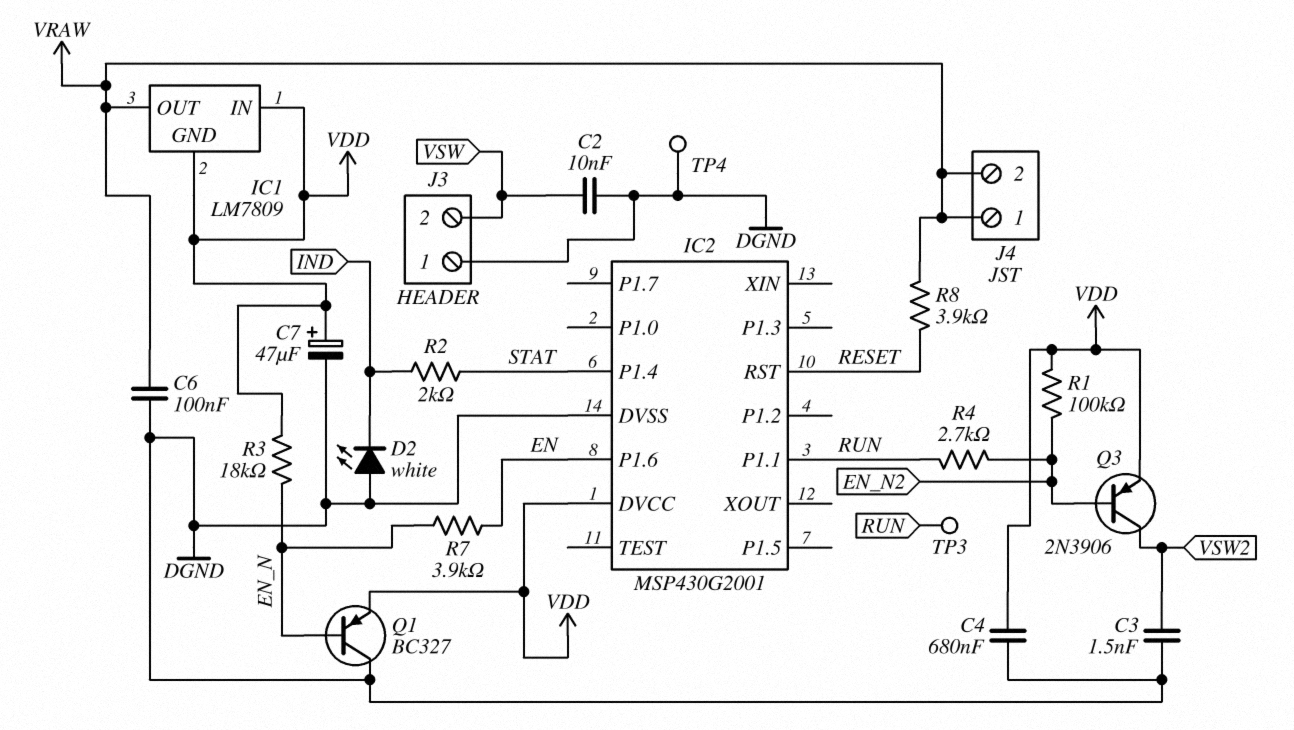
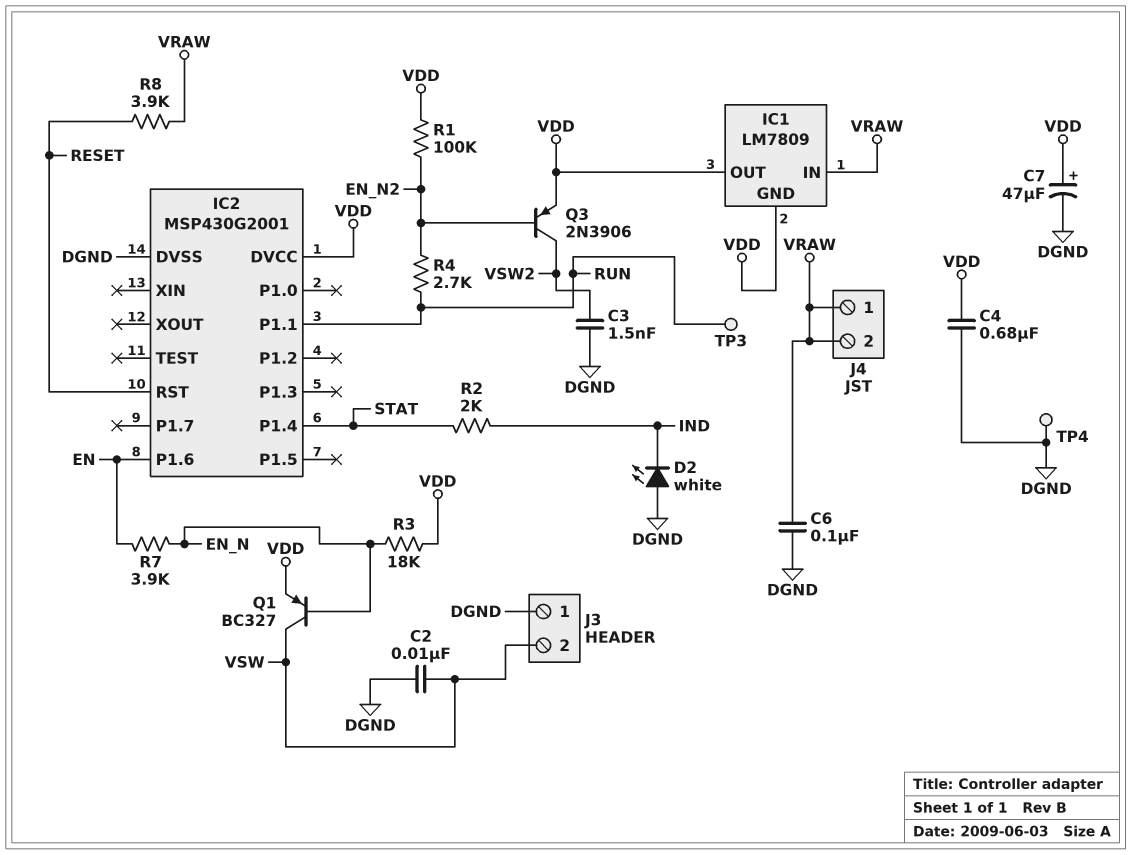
IC1 pin IN: VDD -> VRAW
IC1 pin OUT: VRAW -> VDD
Q1: PNP BC327 (B EN_N, C DGND, E VDD) -> PNP BC327 (B EN_N, C VSW, E VDD)

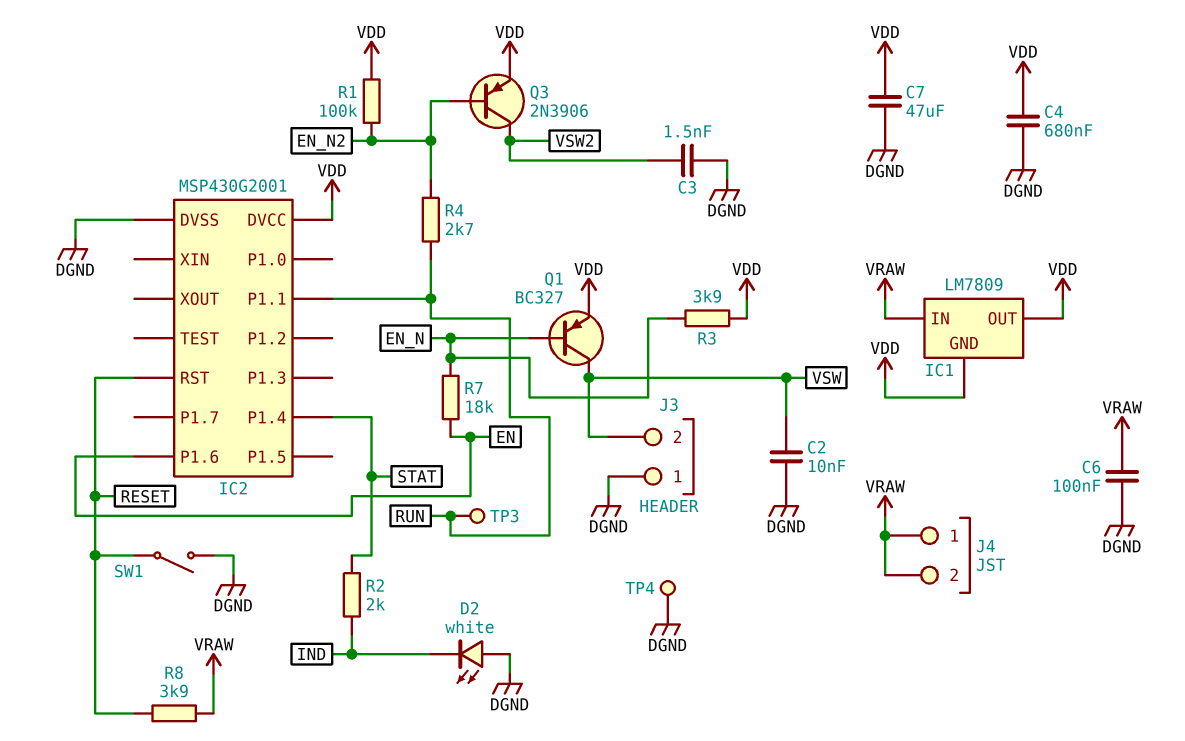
C7: 47uF (plus VDD, minus DGND) -> 47uF (DGND, VDD)
R3: 18k (EN_N, VDD) -> 3.9k (EN_N, VDD)
R7: 3.9k (EN, EN_N) -> 18k (EN, EN_N)
SW1: none -> switch (DGND, RESET)

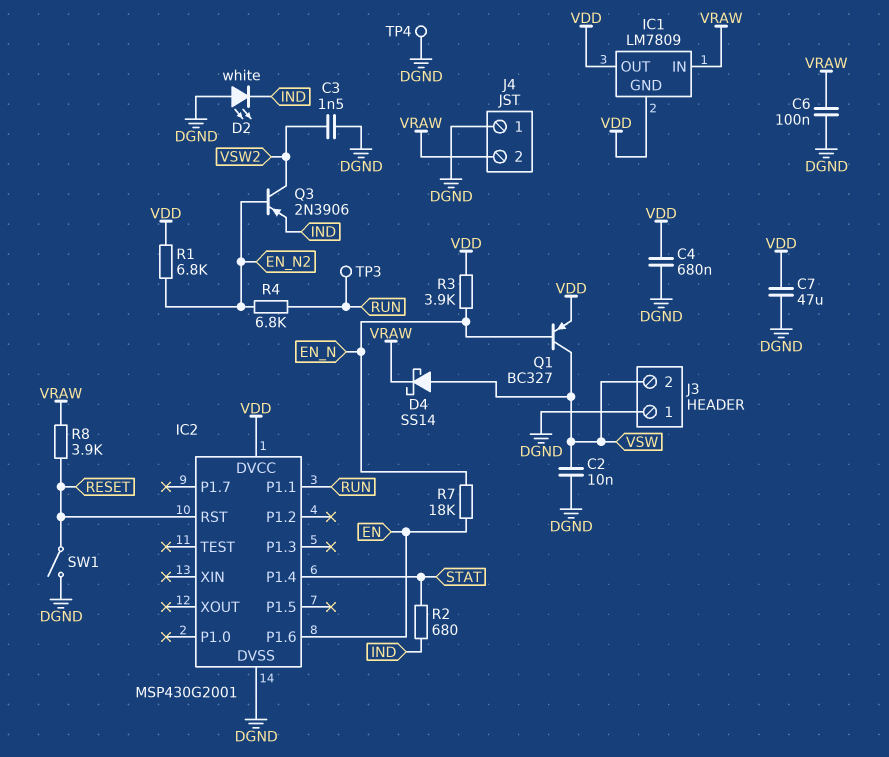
D4: none -> schottky SS14 (A VSW, K VRAW)
J4 pin 1: VRAW -> DGND
Q3: PNP 2N3906 (B EN_N2, C VSW2, E VDD) -> PNP 2N3906 (B EN_N2, C VSW2, E IND)
R1: 100k (EN_N2, VDD) -> 6.8k (EN_N2, VDD)
R2: 2k (IND, STAT) -> 680 (IND, STAT)
R4: 2.7k (EN_N2, RUN) -> 6.8k (EN_N2, RUN)

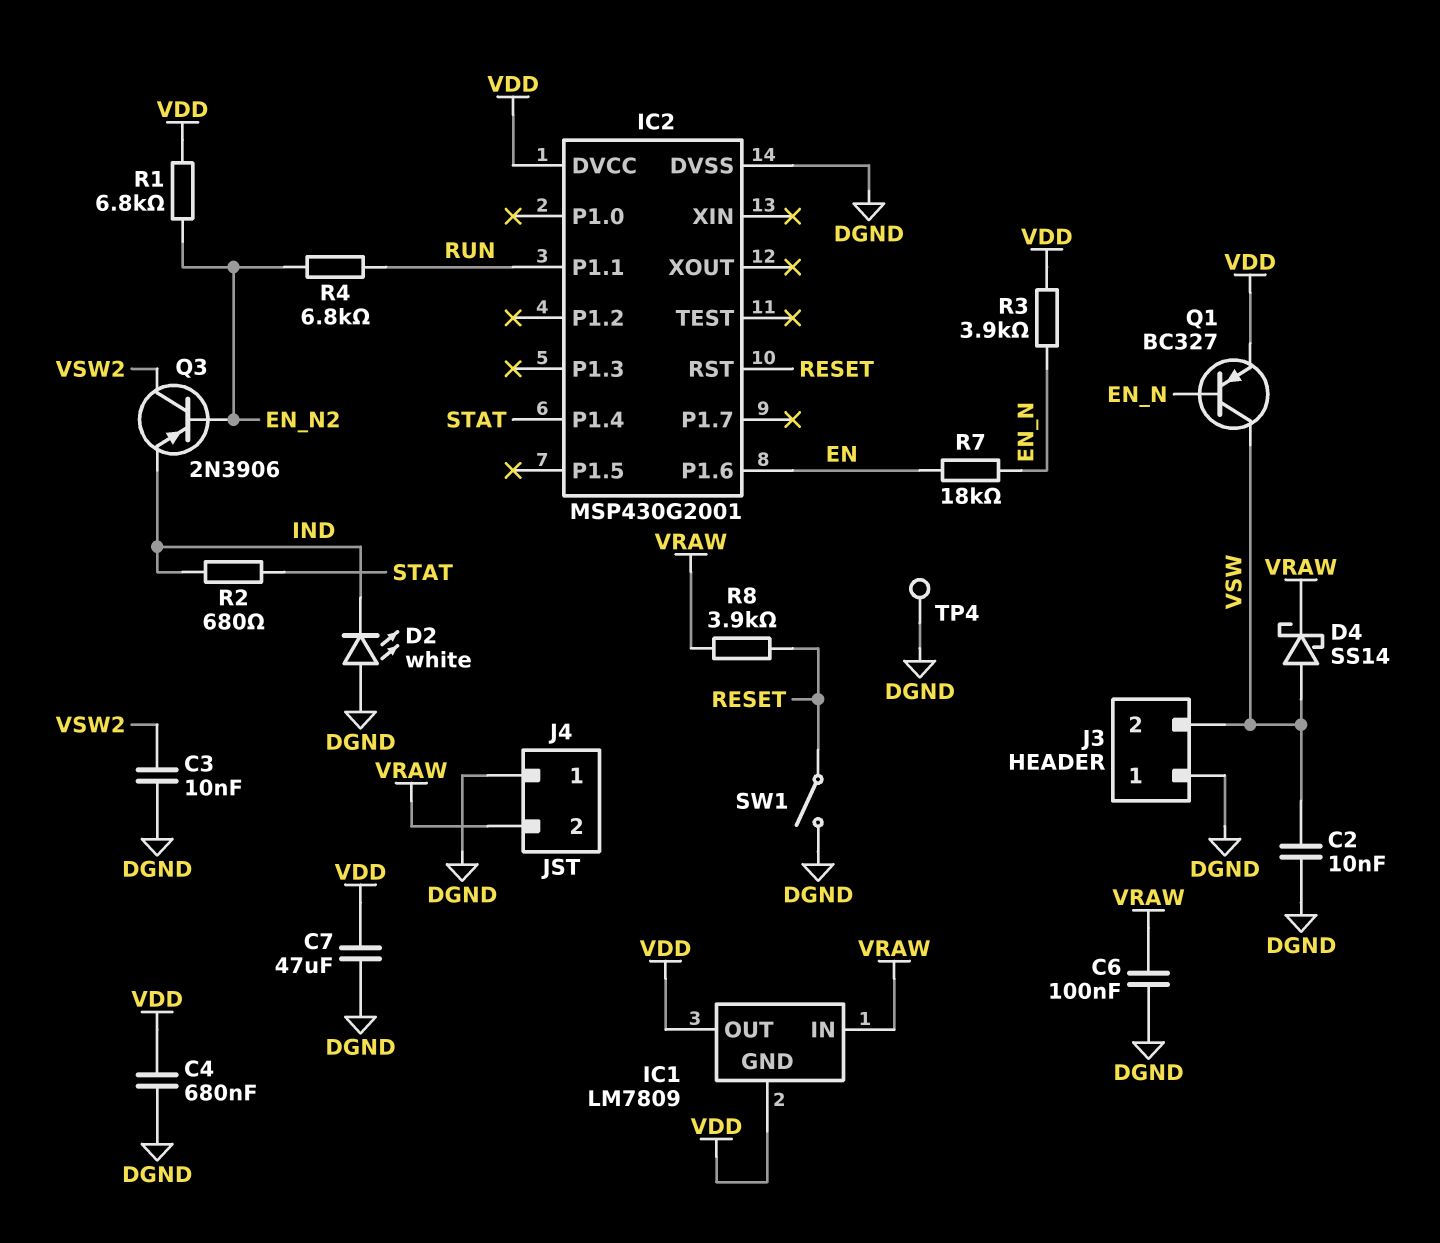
C3: 1.5nF (DGND, VSW2) -> 10nF (DGND, VSW2)
TP3: test point (RUN) -> none

